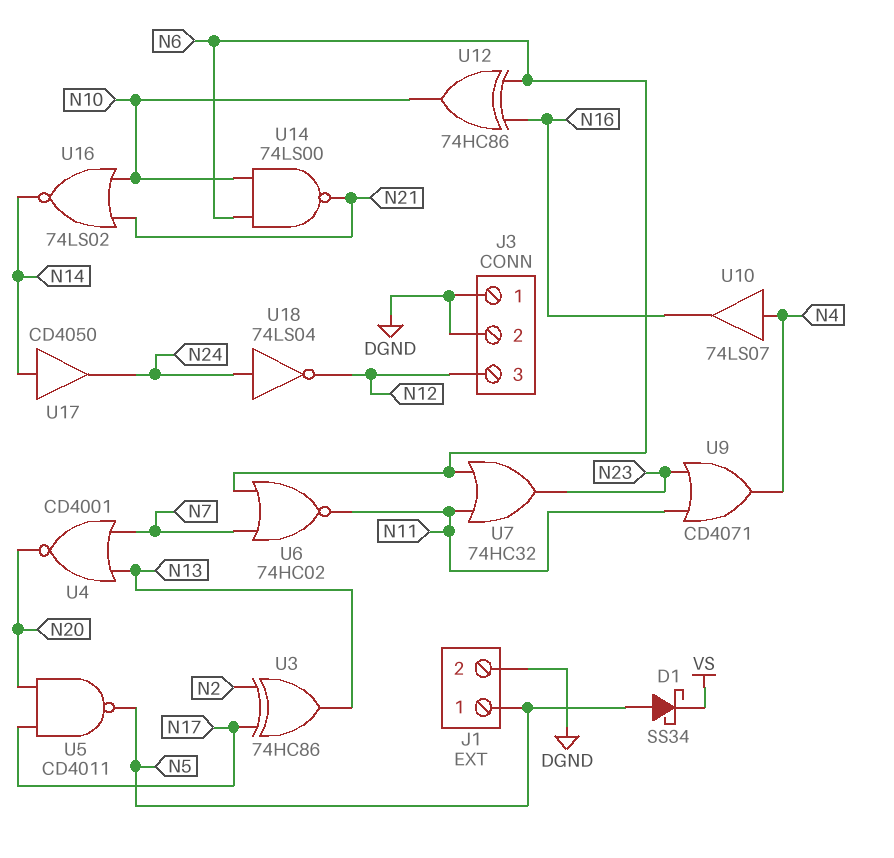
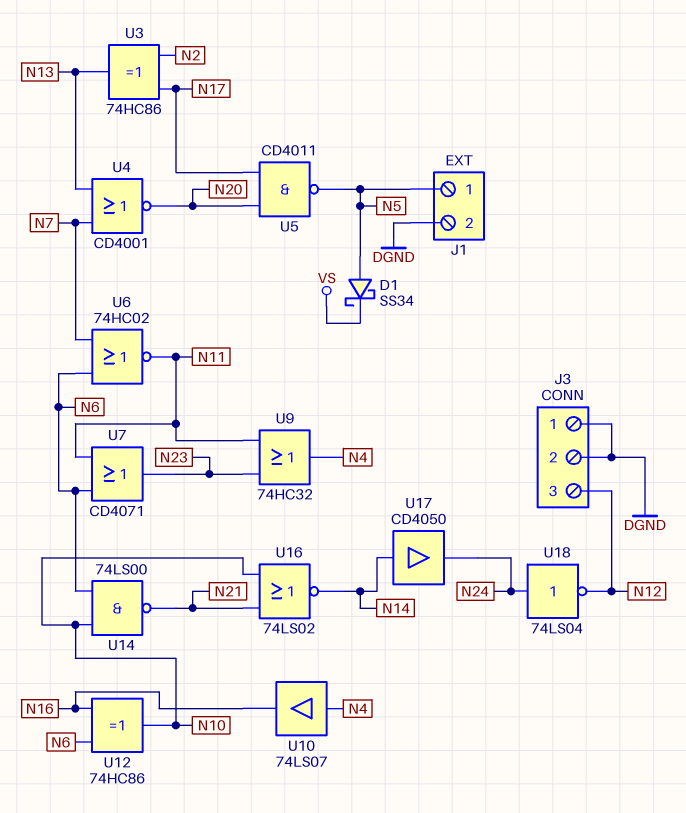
U7: OR 74HC32 (in N6, in N11, out N23) -> OR CD4071 (in N6, in N11, out N23)
U9: OR CD4071 (in N11, in N23, out N4) -> OR 74HC32 (in N11, in N23, out N4)

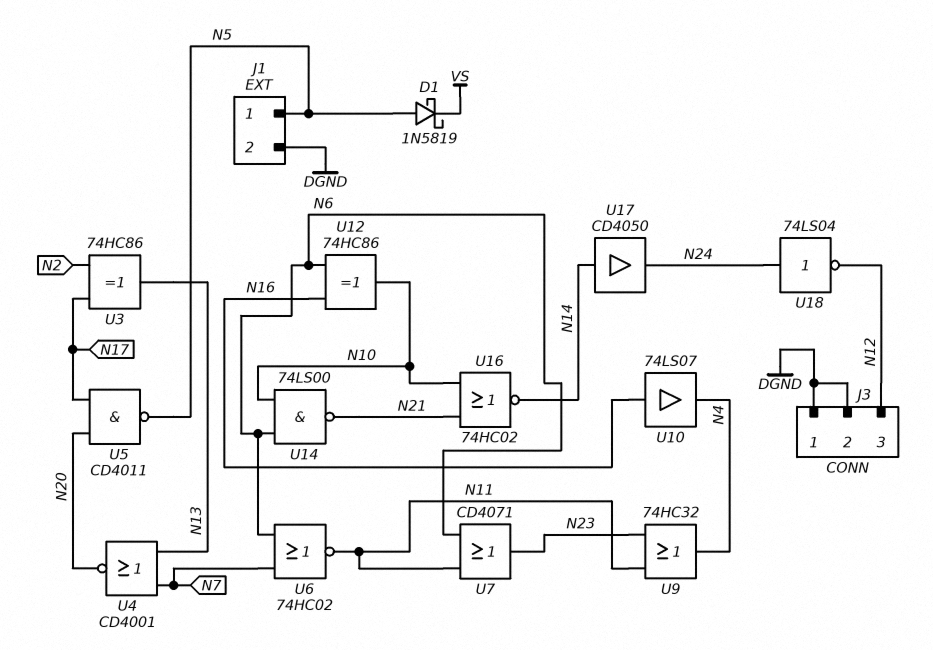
D1: schottky SS34 (A N5, K VS) -> schottky 1N5819 (A N5, K VS)
U10: buffer 74LS07 (in N4, out N16) -> buffer 74LS07 (in N16, out N4)
U16: NOR 74LS02 (in N10, in N21, out N14) -> NOR 74HC02 (in N10, in N21, out N14)

